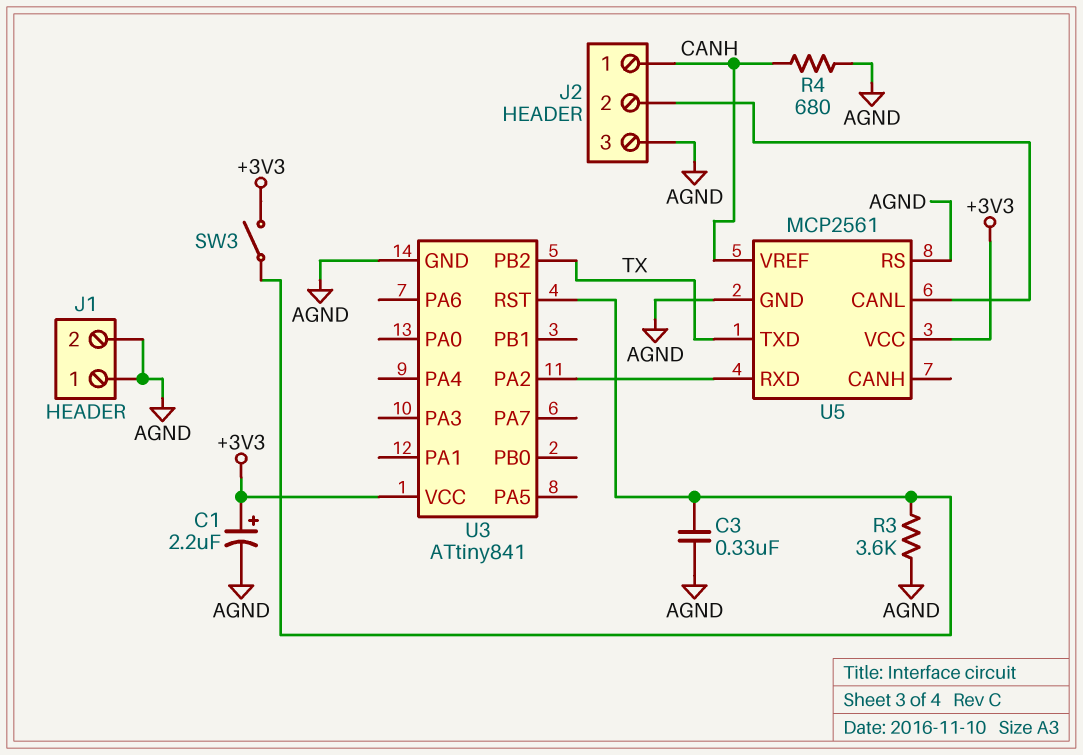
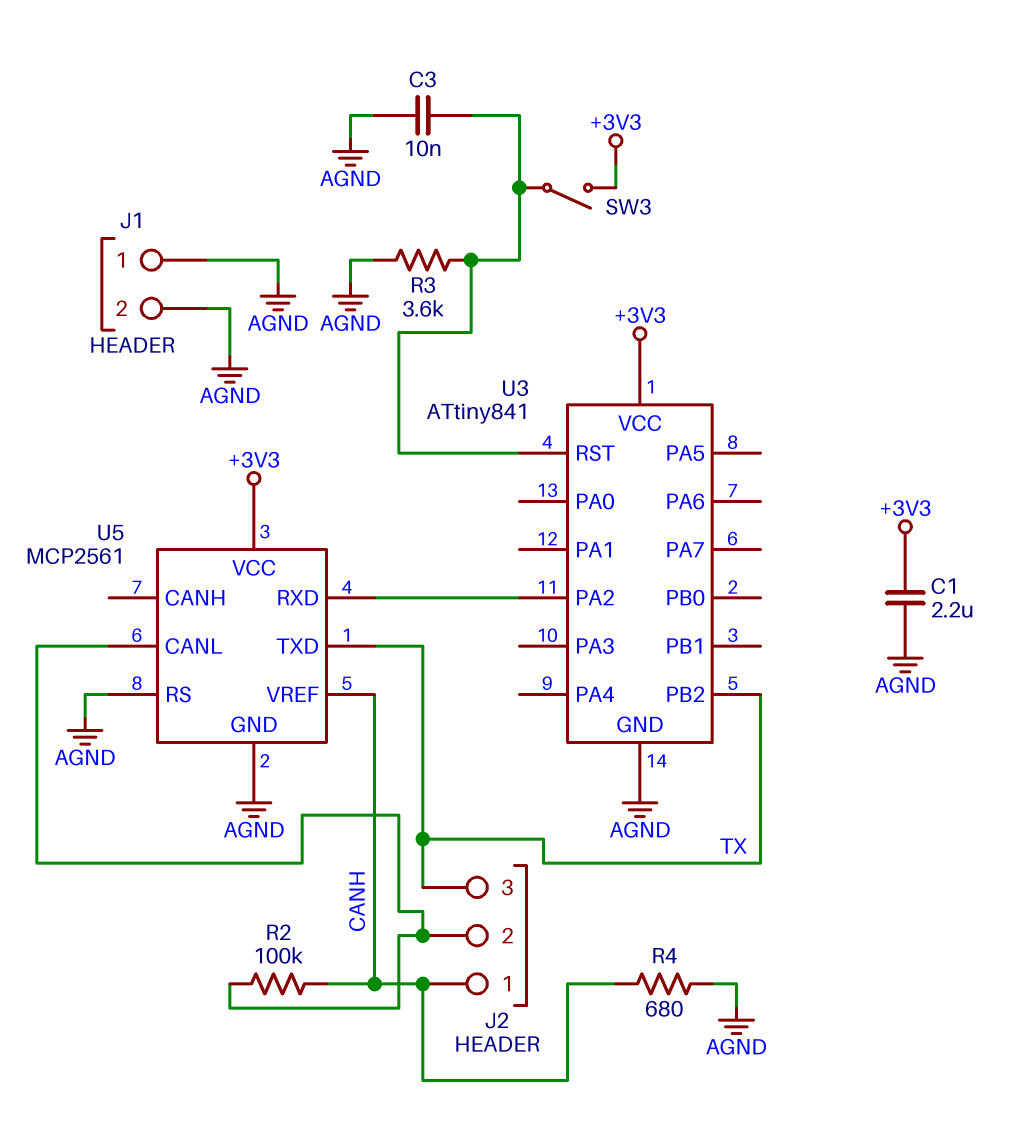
C1: 2.2uF (plus +3V3, minus AGND) -> 2.2uF (+3V3, AGND)
C3: 330nF (AGND, U3/RST) -> 10nF (AGND, U3/RST)
J2 pin 3: AGND -> TX
R2: none -> 100k (CANH, J2/2)

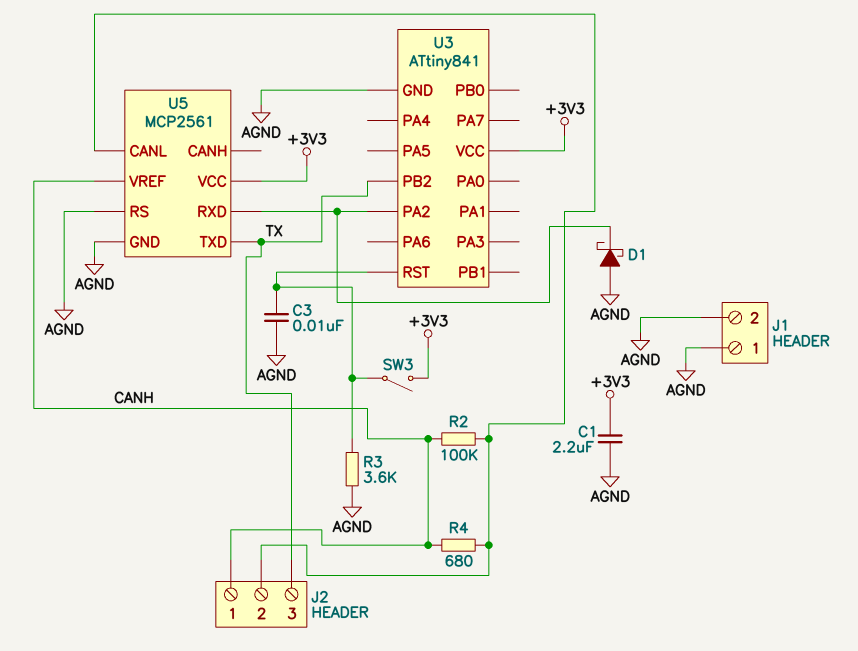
D1: none -> schottky (A AGND, K U3/PA2)
R4: 680 (AGND, CANH) -> 680 (CANH, J2/2)

